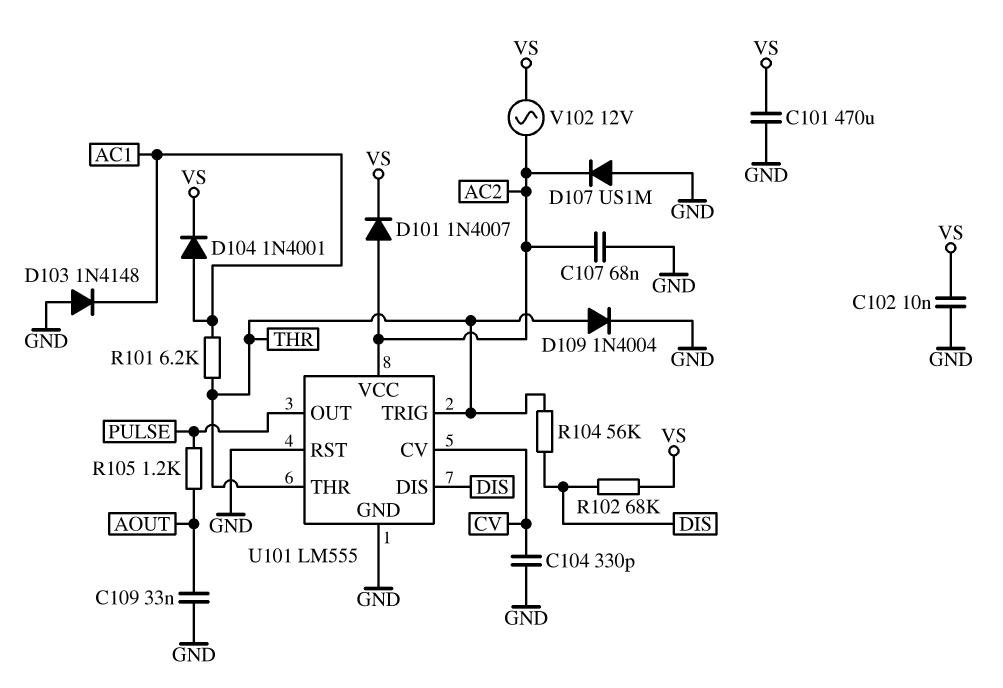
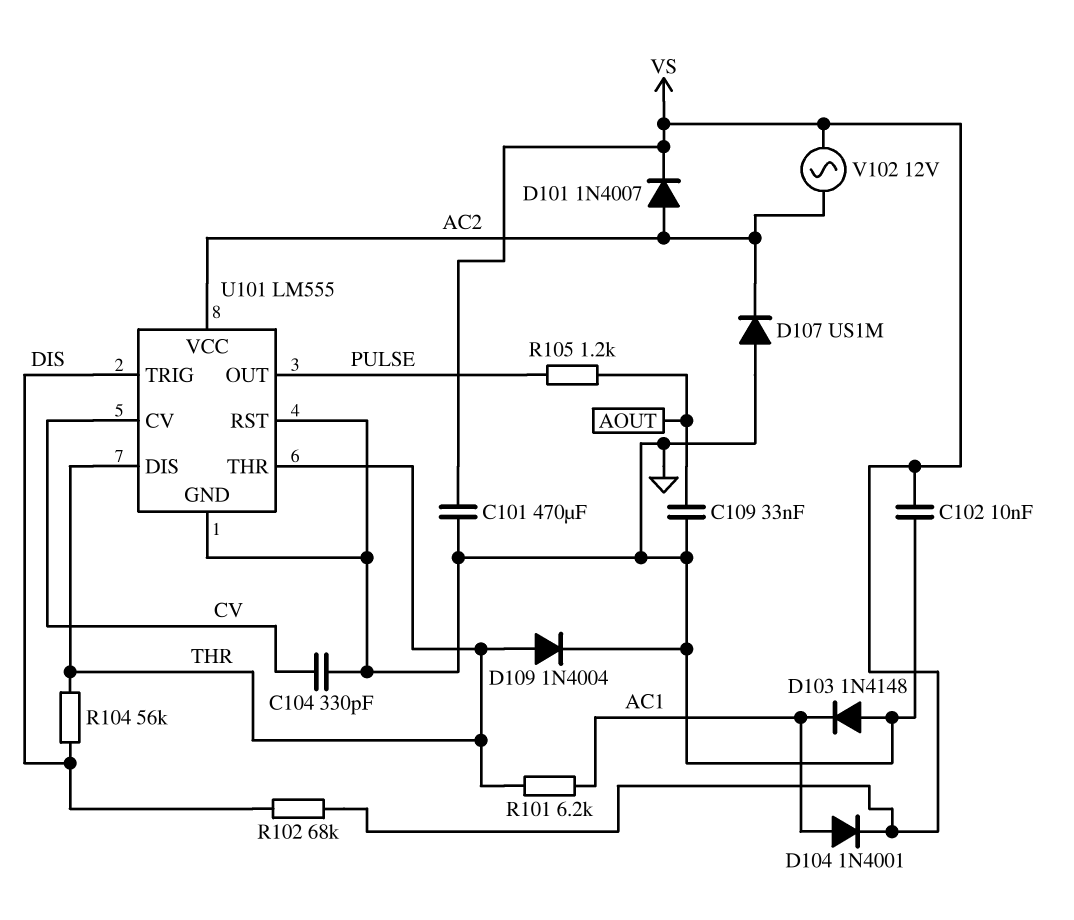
C107: 68nF (AC2, GND) -> none
U101 pin DIS: DIS -> THR
U101 pin TRIG: THR -> DIS

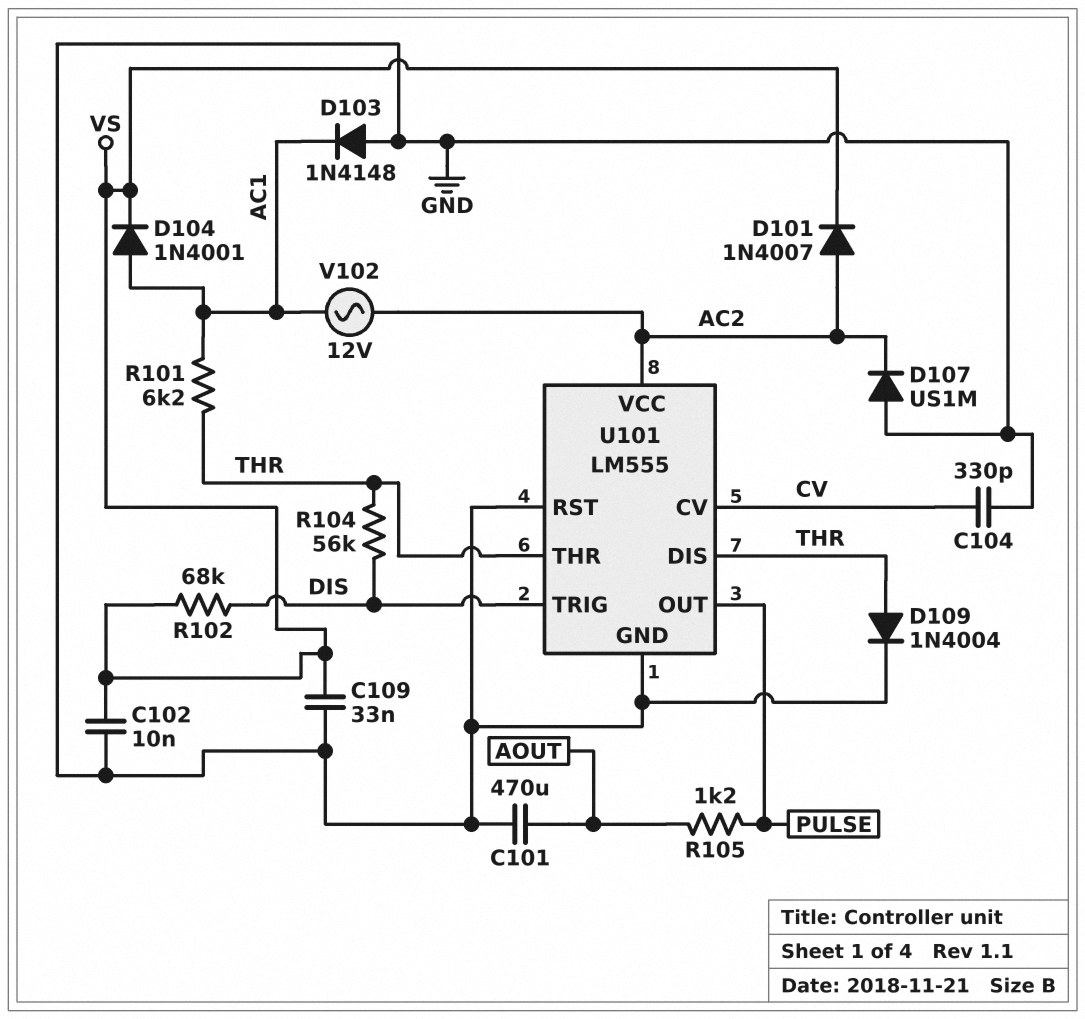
C101: 470uF (GND, VS) -> 470uF (AOUT, GND)
C109: 33nF (AOUT, GND) -> 33nF (GND, VS)
V102: AC 12V (AC2, VS) -> AC 12V (AC1, AC2)

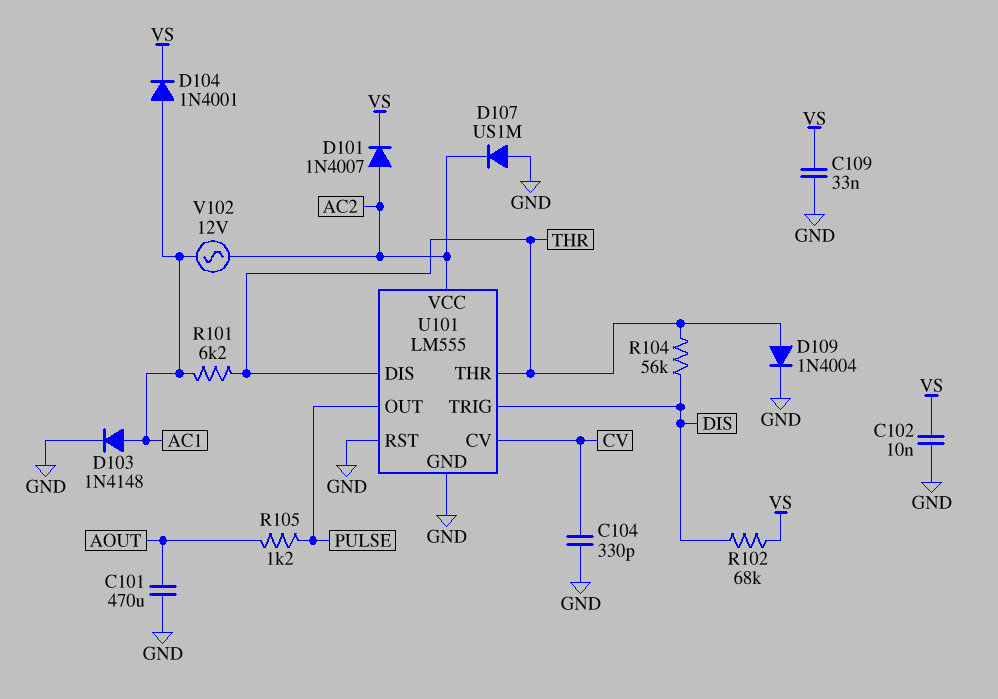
D103: diode 1N4148 (A GND, K AC1) -> diode 1N4148 (A AC1, K GND)

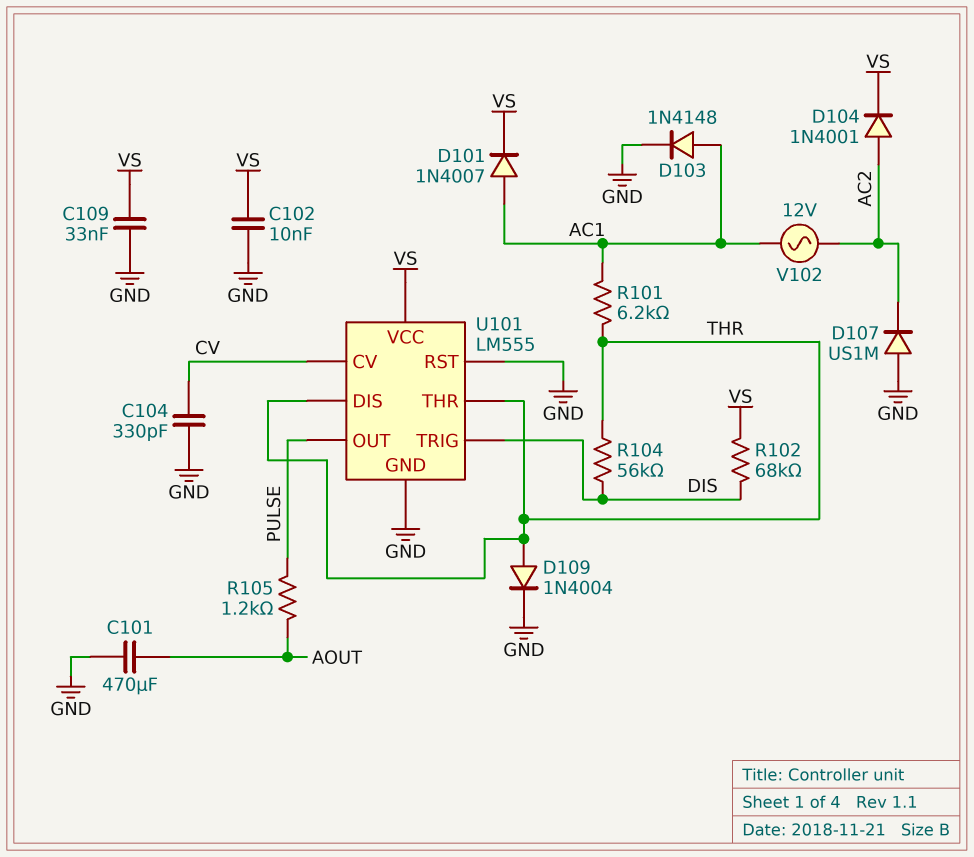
D101: diode 1N4007 (A AC2, K VS) -> diode 1N4007 (A AC1, K VS)
D104: diode 1N4001 (A AC1, K VS) -> diode 1N4001 (A AC2, K VS)
U101 pin VCC: AC2 -> VS

